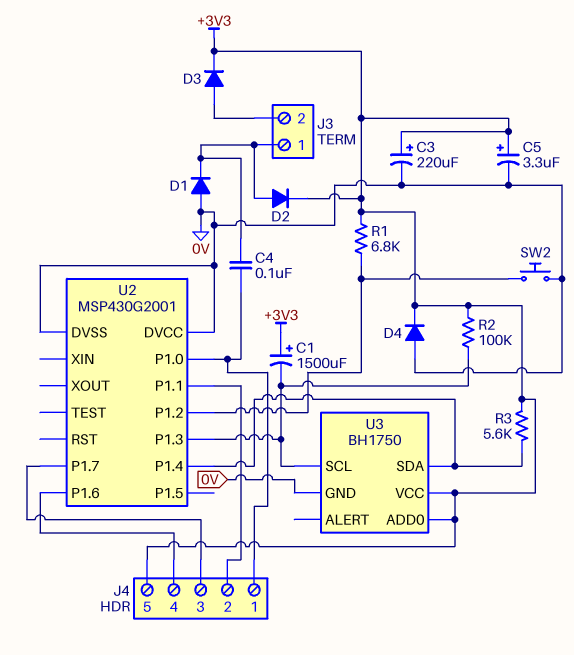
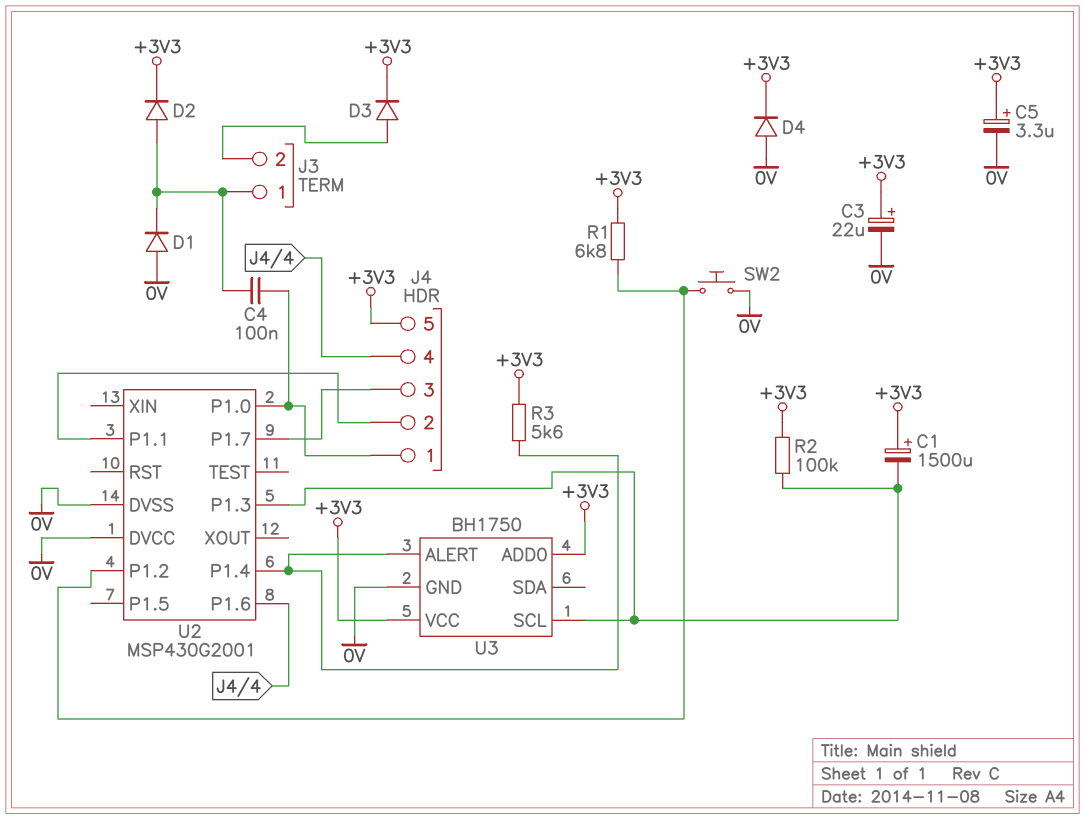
C3: 220uF (plus +3V3, minus 0V) -> 22uF (plus +3V3, minus 0V)
U3 pin ALERT: none -> U2/P1.4
U3 pin SDA: U2/P1.4 -> none

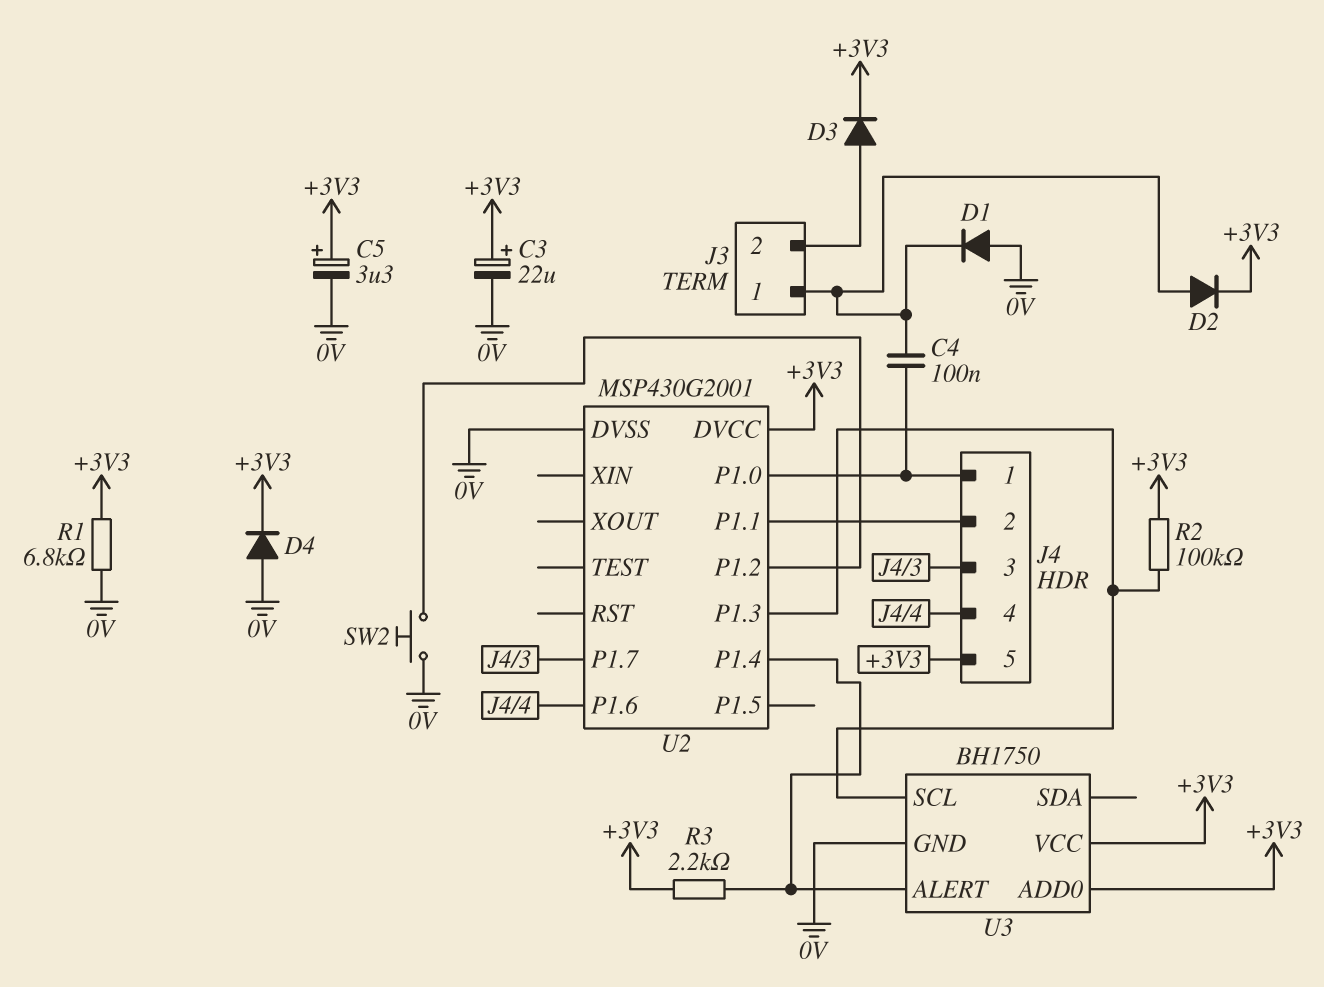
C1: 1500uF (plus +3V3, minus U2/P1.3) -> none
R1: 6.8k (+3V3, U2/P1.2) -> 6.8k (+3V3, 0V)
R3: 5.6k (+3V3, U2/P1.4) -> 2.2k (+3V3, U2/P1.4)
U2 pin DVCC: 0V -> +3V3

